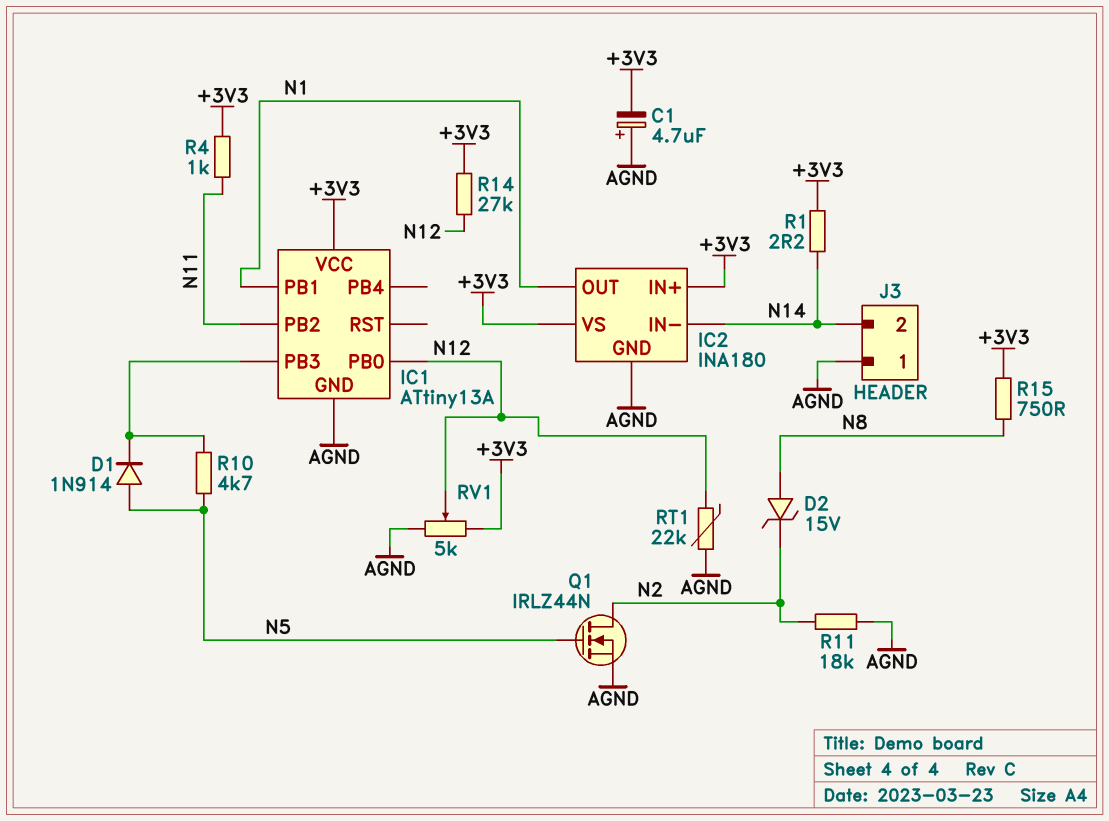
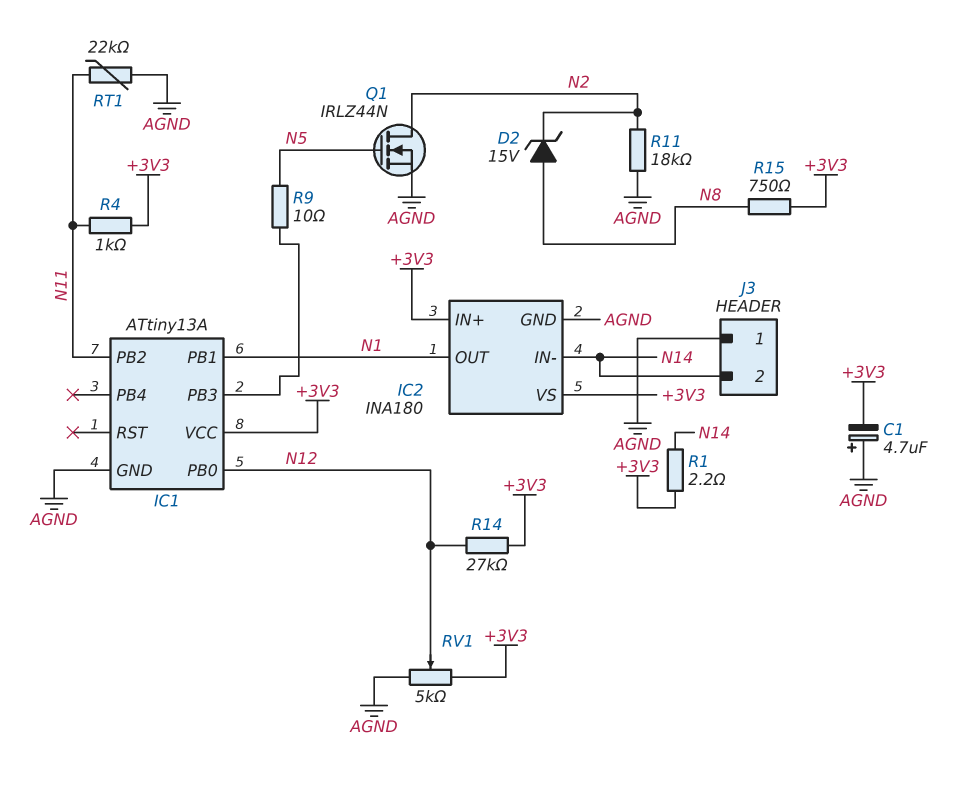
D1: diode 1N914 (A N5, K IC1/PB3) -> none
R9: none -> 10 (IC1/PB3, N5)
R10: 4.7k (IC1/PB3, N5) -> none
RT1: 22k (AGND, N12) -> 22k (AGND, N11)

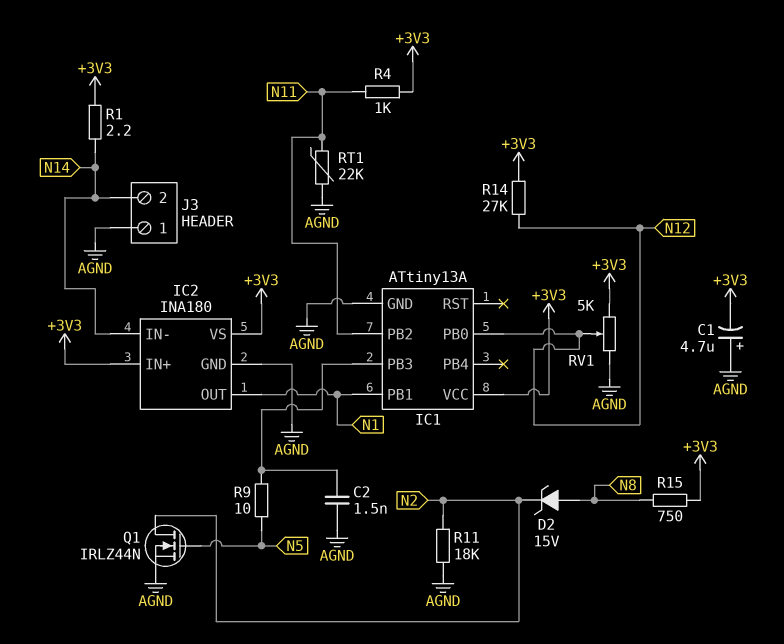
C2: none -> 1.5nF (AGND, IC1/PB3)

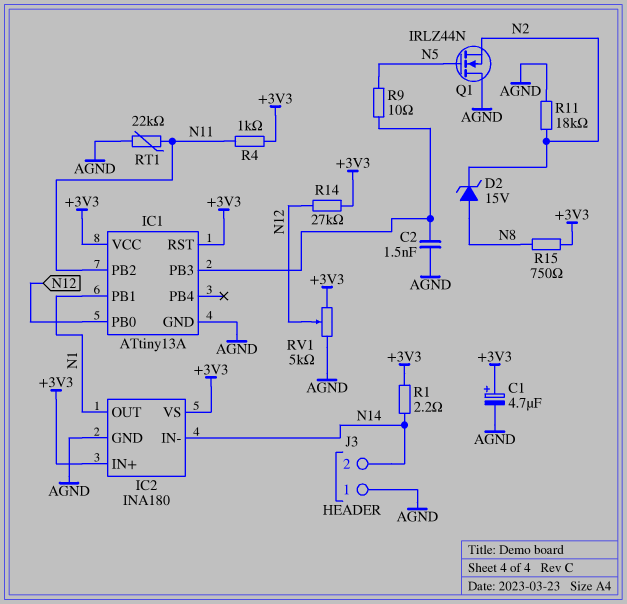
C1: 4.7uF (plus AGND, minus +3V3) -> 4.7uF (plus +3V3, minus AGND)
IC1 pin RST: none -> +3V3
Q1: NMOS IRLZ44N (G N5, D N2, S AGND) -> NMOS IRLZ44N (G N5, D AGND, S N2)

